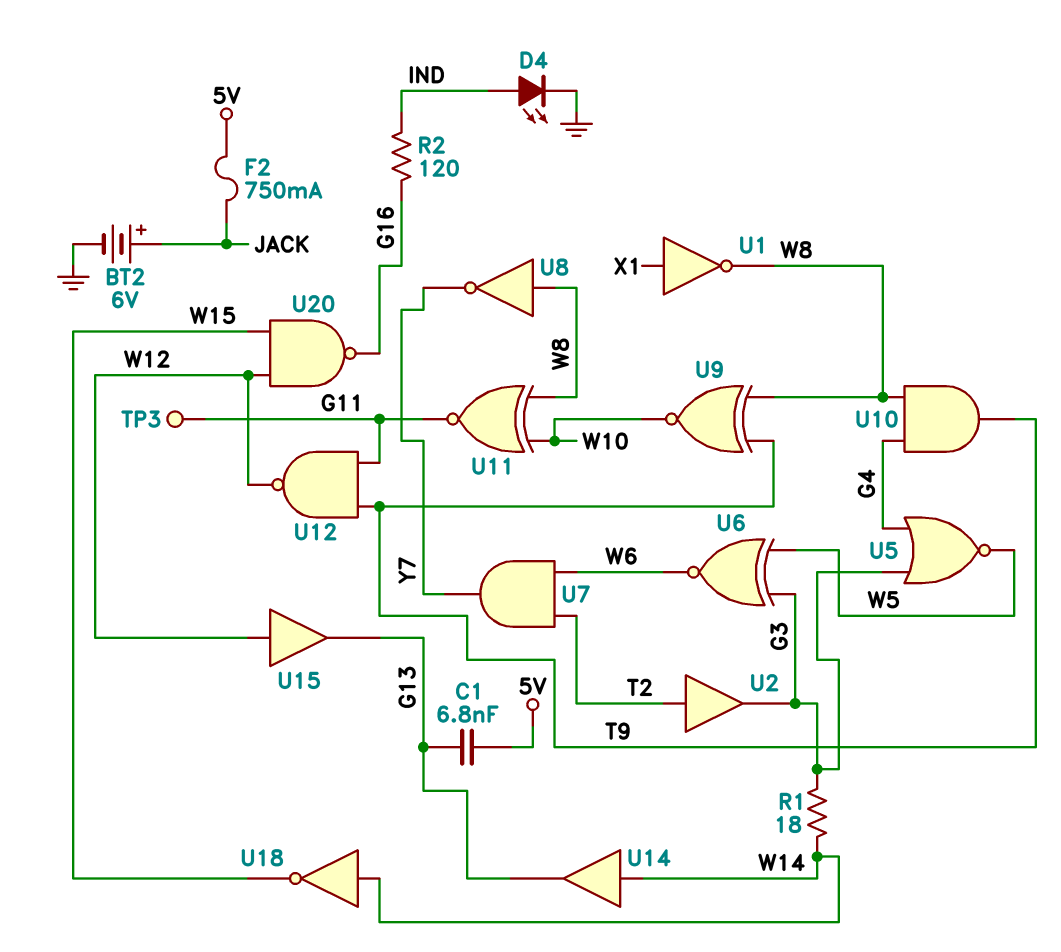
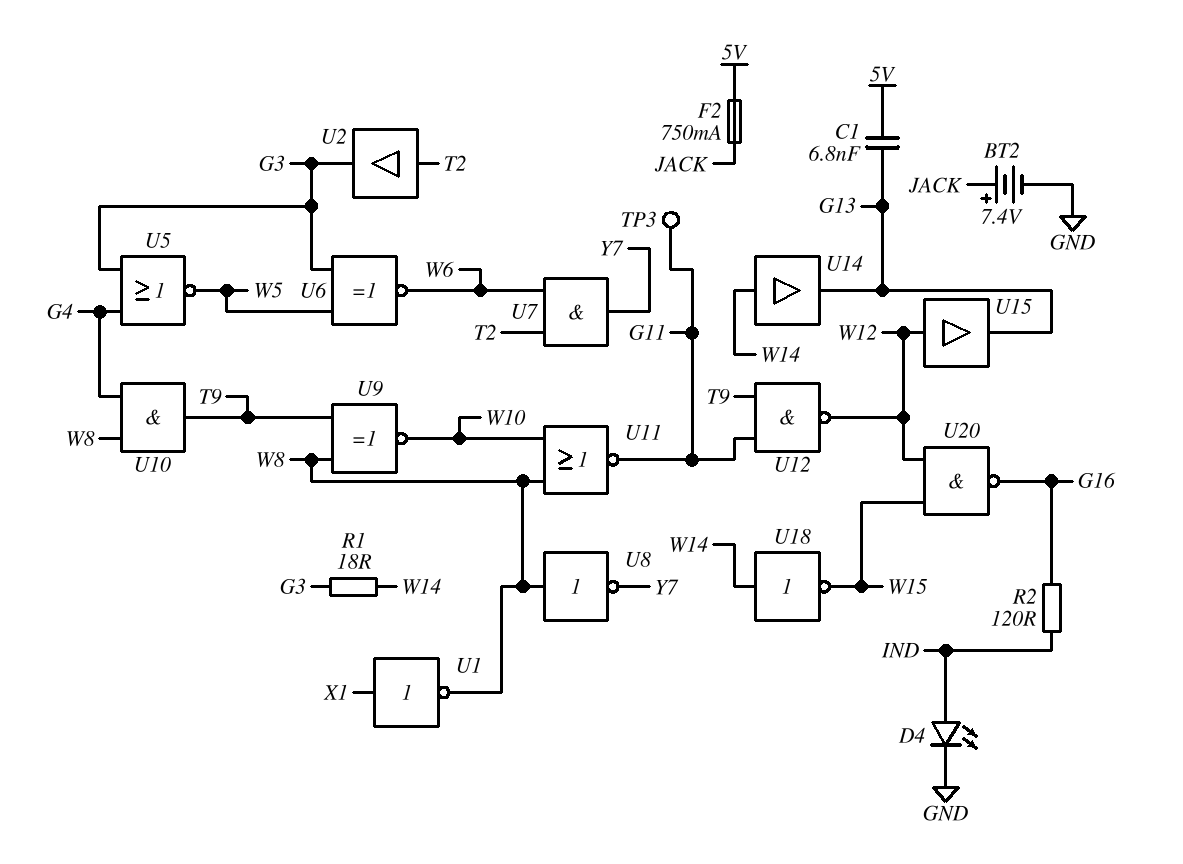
BT2: 6V (plus JACK, minus GND) -> 7.4V (plus JACK, minus GND)
U11: XNOR (in W8, in W10, out G11) -> NOR (in W8, in W10, out G11)

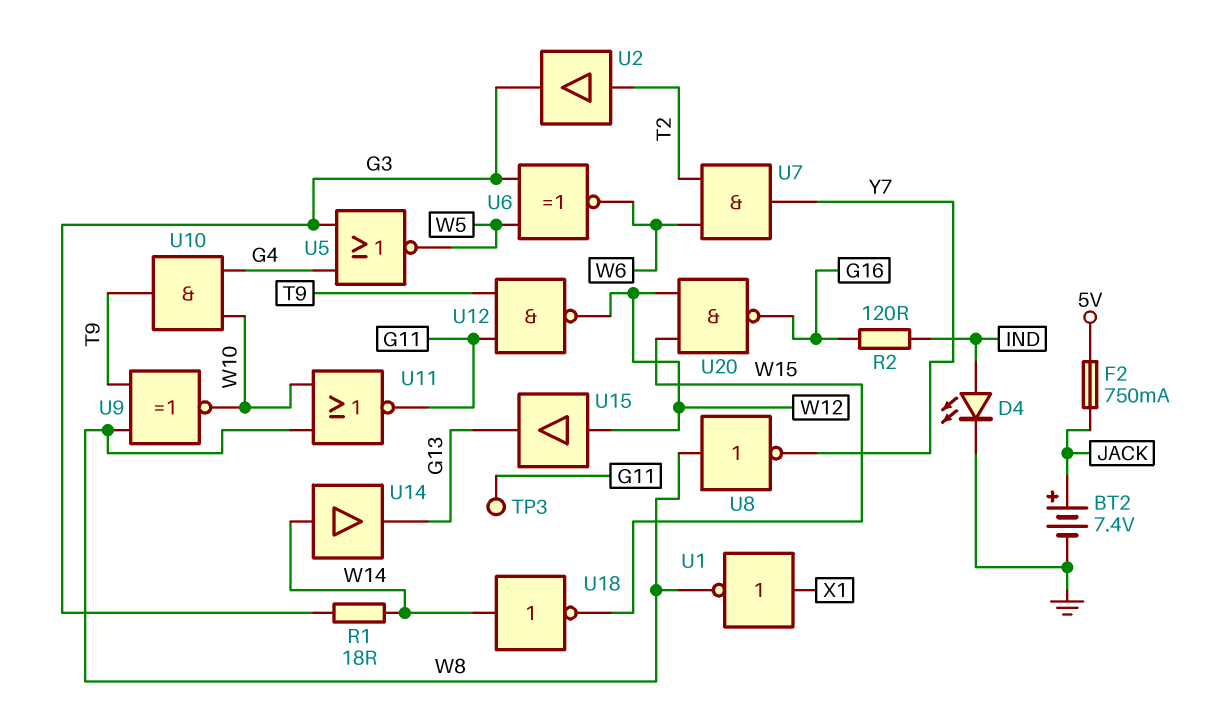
C1: 6.8nF (5V, G13) -> none
U10: AND (in G4, in W8, out T9) -> AND (in G4, in W10, out T9)

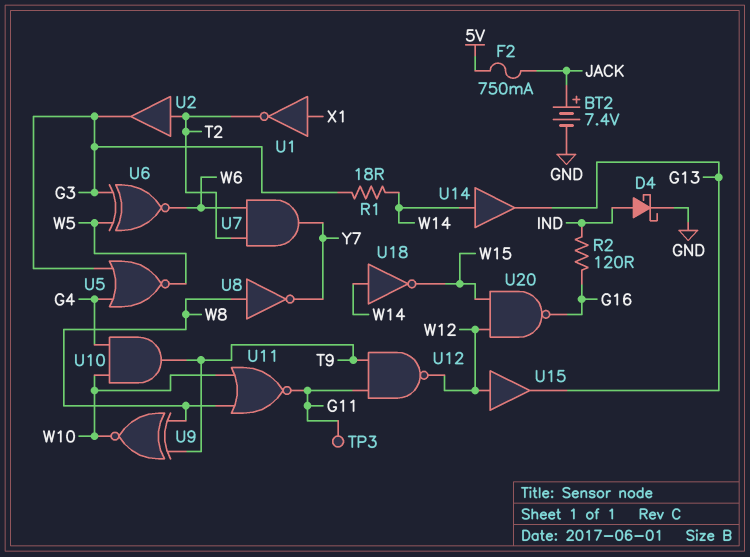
D4: LED (A IND, K GND) -> schottky (A IND, K GND)
U1: NOT (in X1, out W8) -> NOT (in X1, out T2)

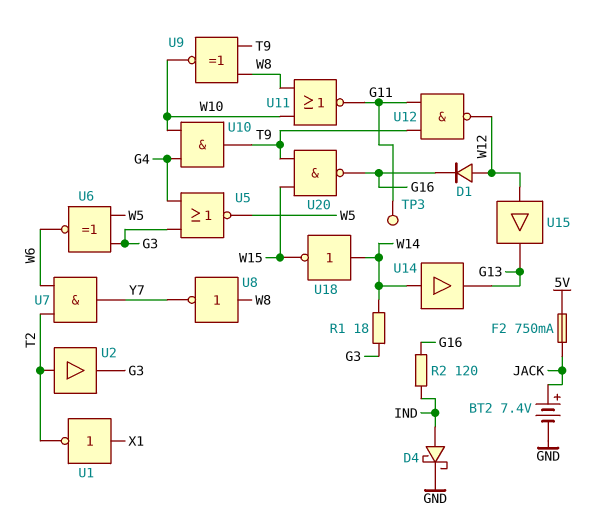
D1: none -> diode (A W12, K G16)
U20: NAND (in W12, in W15, out G16) -> NAND (in T9, in W15, out G16)

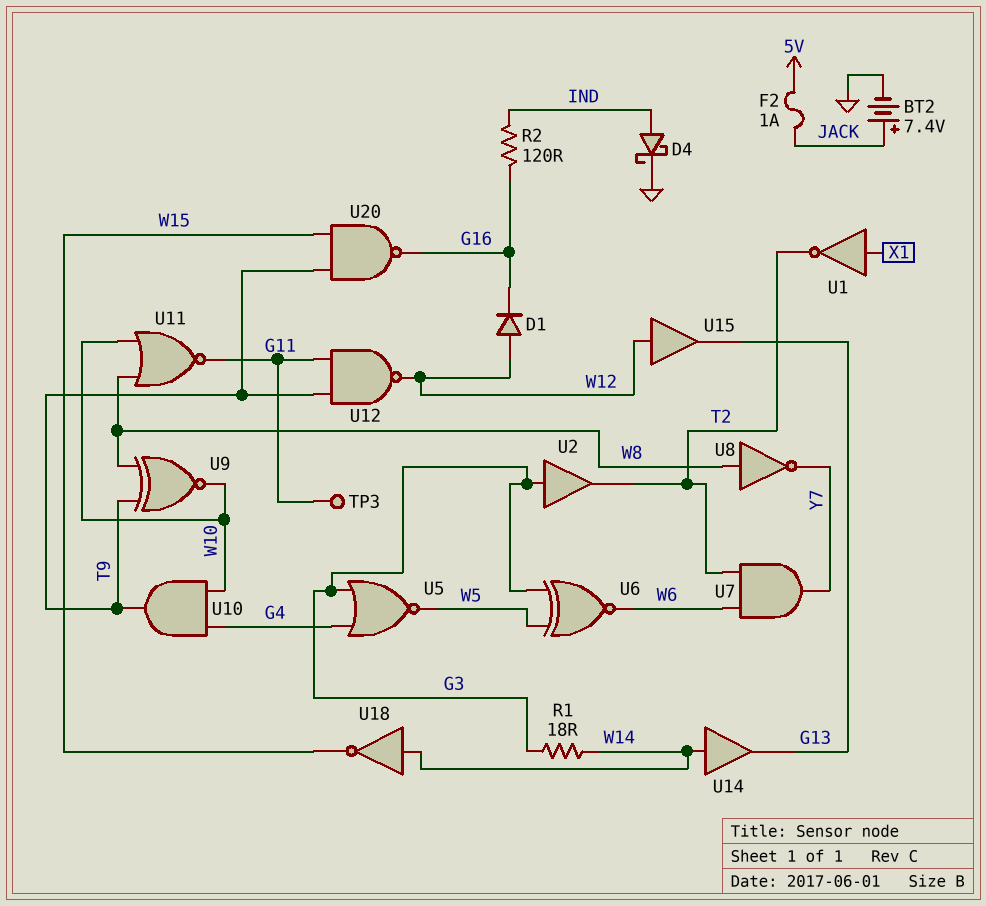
F2: 750mA (5V, JACK) -> 1A (5V, JACK)
U2: buffer (in T2, out G3) -> buffer (in G3, out T2)

